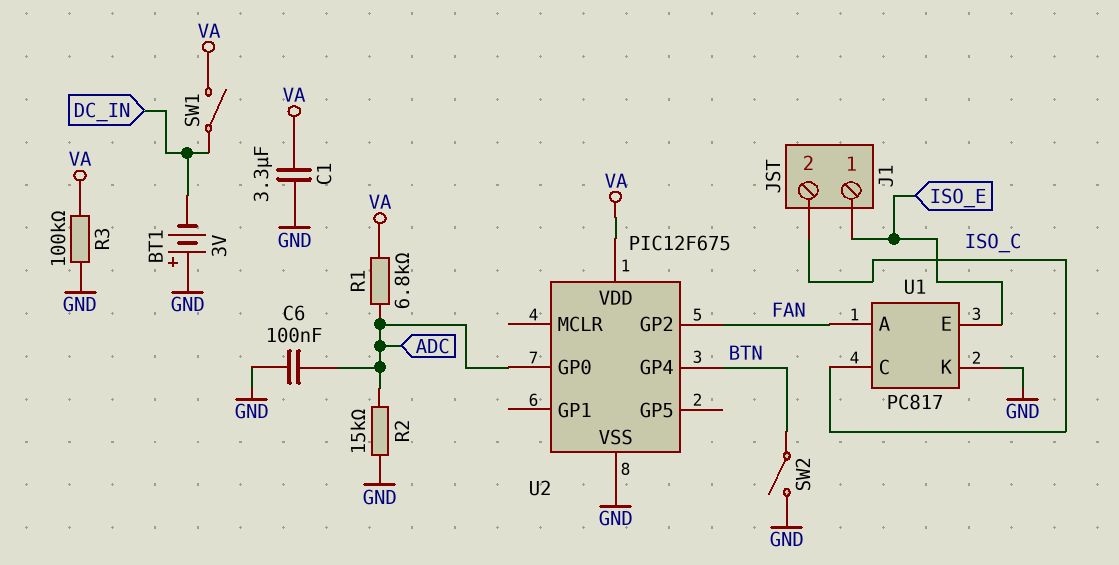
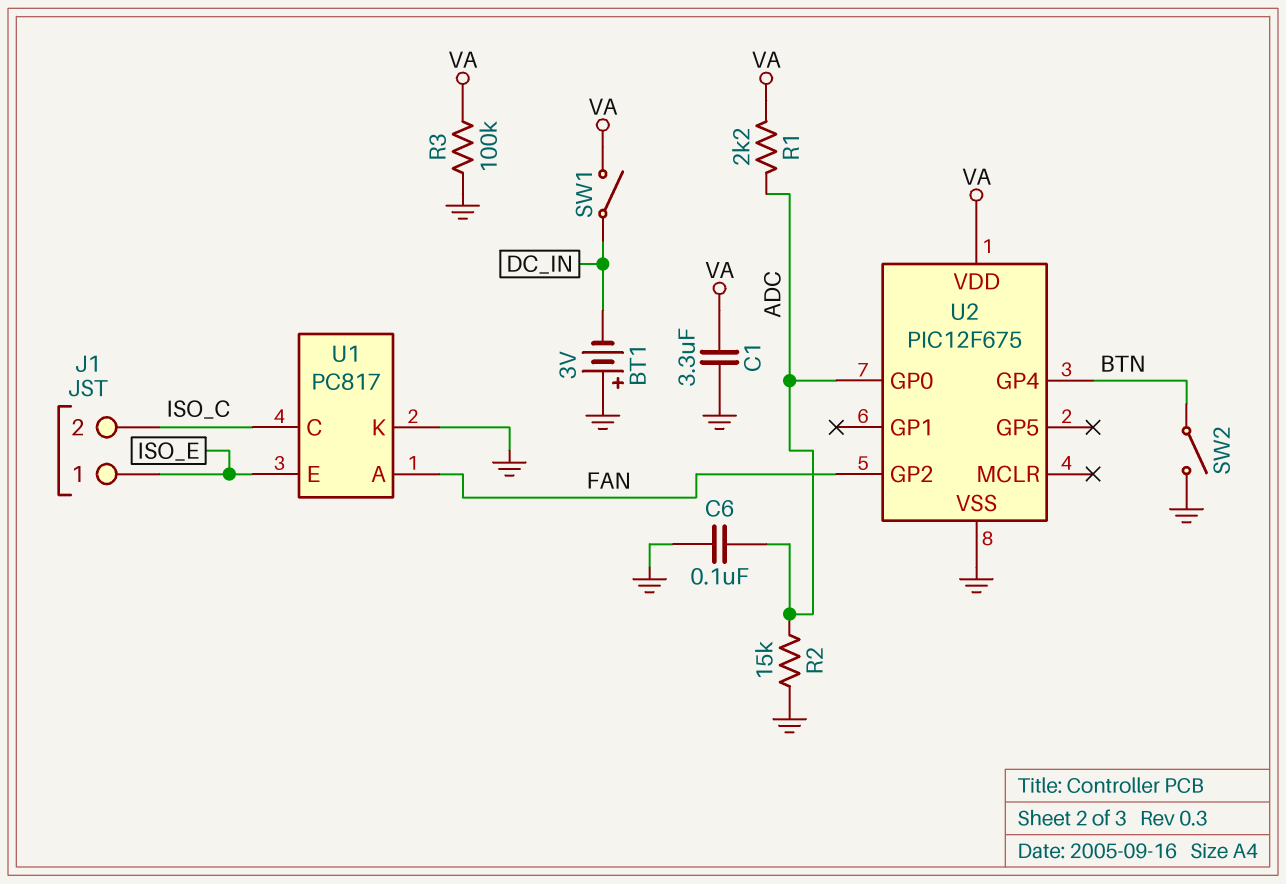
R1: 6.8k (ADC, VA) -> 2.2k (ADC, VA)

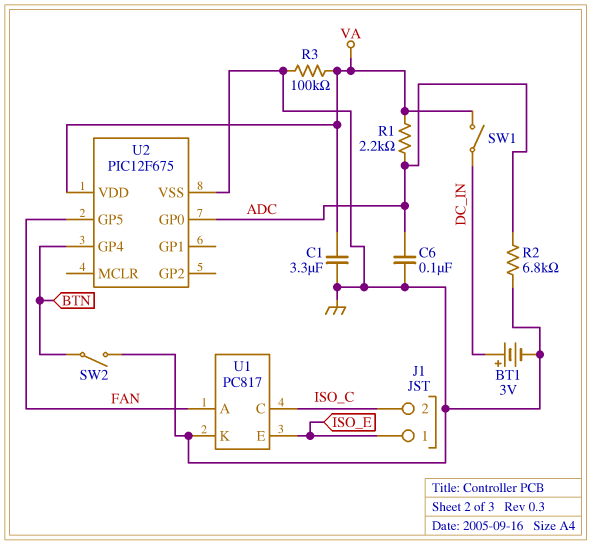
BT1: 3V (plus GND, minus DC_IN) -> 3V (plus DC_IN, minus GND)
R2: 15k (ADC, GND) -> 6.8k (ADC, GND)
U2 pin GP2: FAN -> none
U2 pin GP5: none -> FAN

